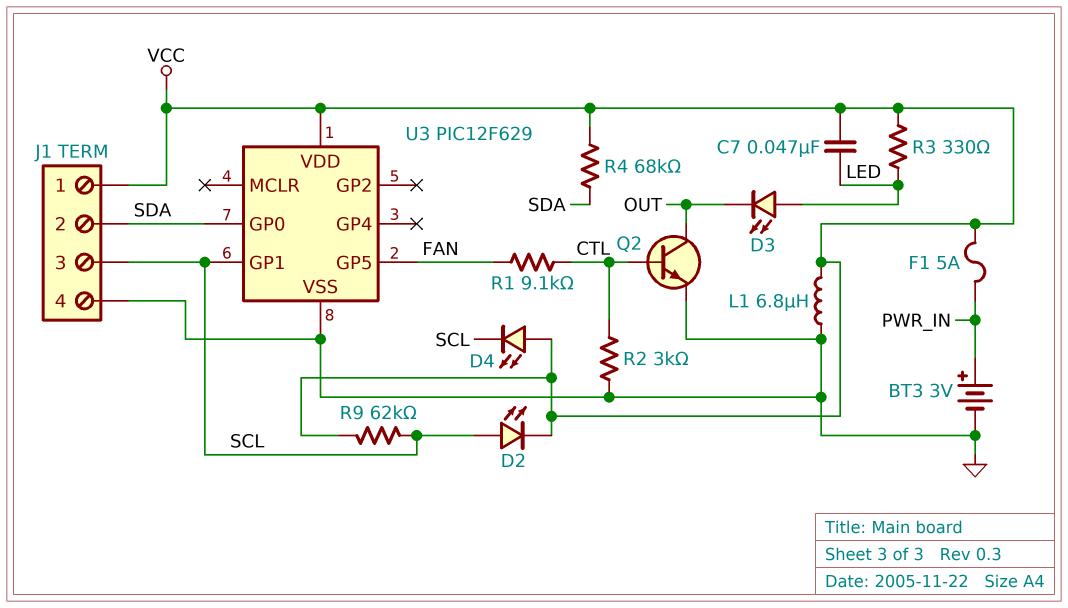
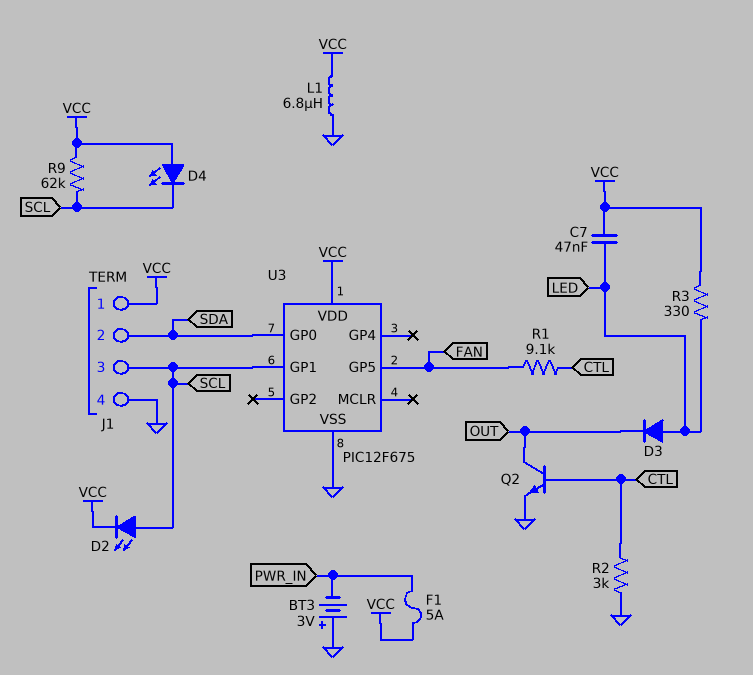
BT3: 3V (plus PWR_IN, minus GND) -> 3V (plus GND, minus PWR_IN)
D3: LED (A LED, K OUT) -> diode (A LED, K OUT)
R4: 68k (SDA, VCC) -> none
U3: PIC12F629 -> PIC12F675

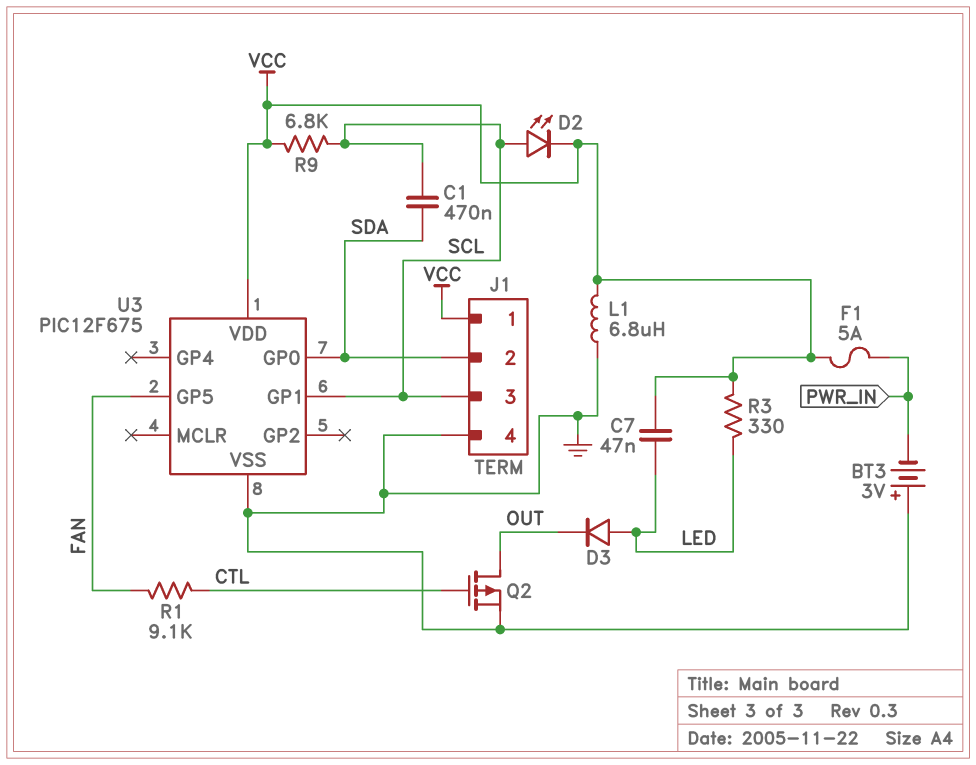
C1: none -> 470nF (SCL, SDA)
D4: LED (A VCC, K SCL) -> none
Q2: NPN (B CTL, C OUT, E GND) -> PMOS (G CTL, D OUT, S GND)
R2: 3k (CTL, GND) -> none
R9: 62k (SCL, VCC) -> 6.8k (SCL, VCC)

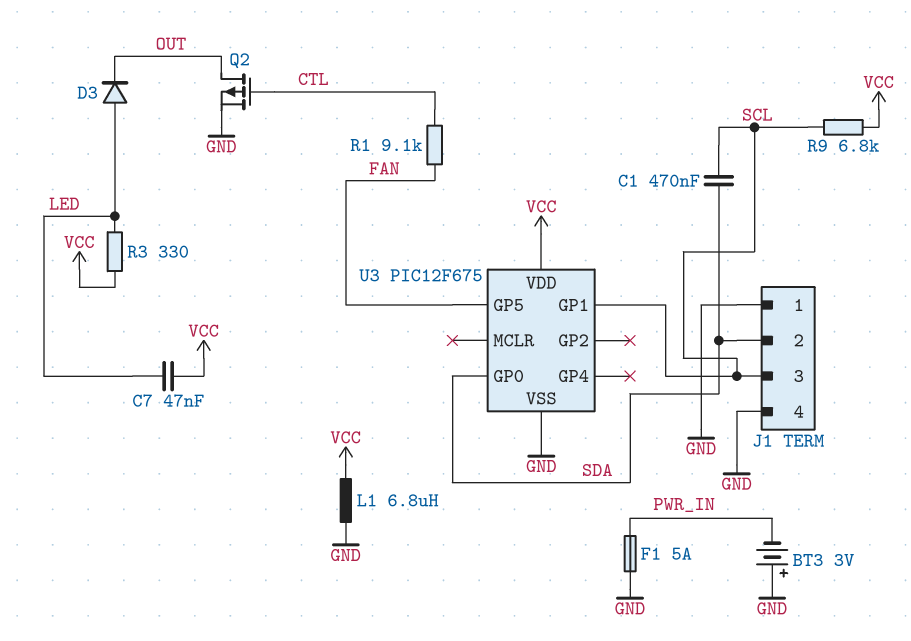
D2: LED (A SCL, K VCC) -> none
F1: 5A (PWR_IN, VCC) -> 5A (GND, PWR_IN)
J1 pin 1: VCC -> GND

